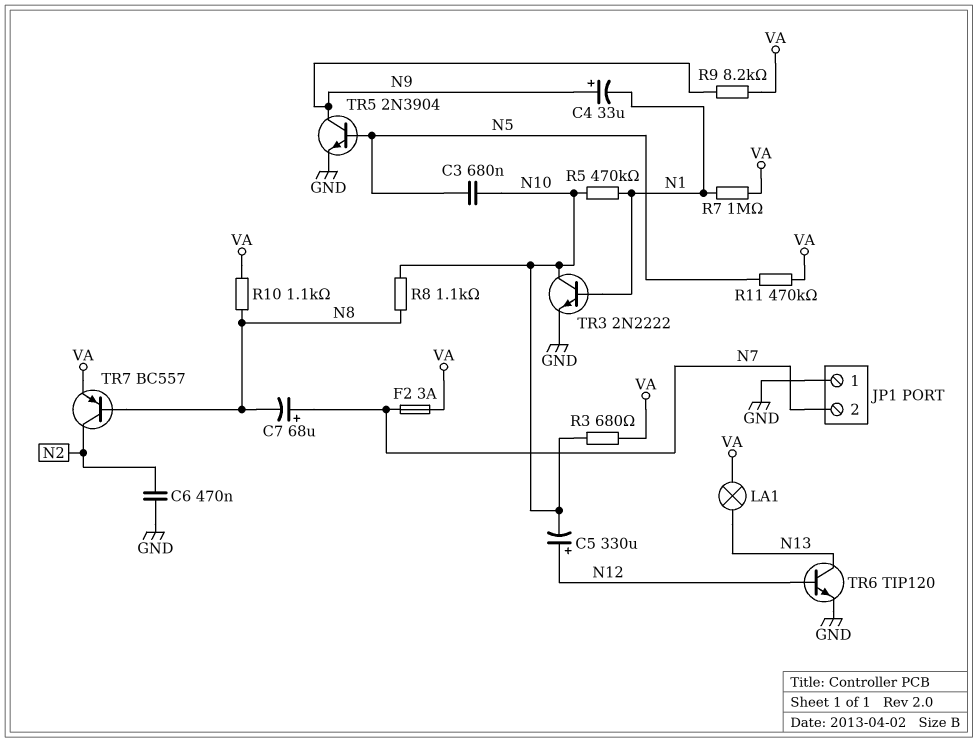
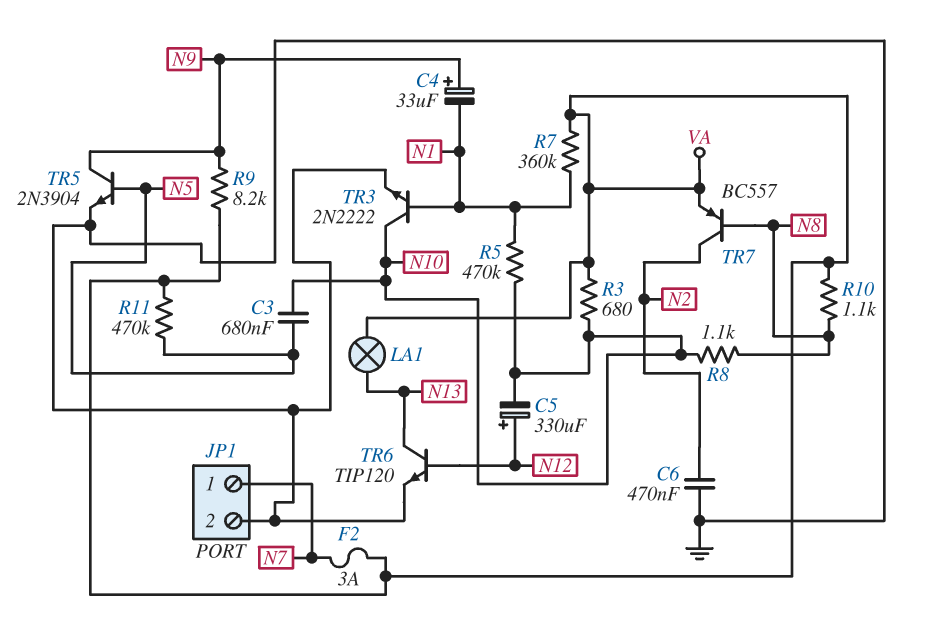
C7: 68uF (plus N7, minus N8) -> none
JP1 pin 1: GND -> N7
JP1 pin 2: N7 -> GND
R7: 1M (N1, VA) -> 360k (N1, VA)

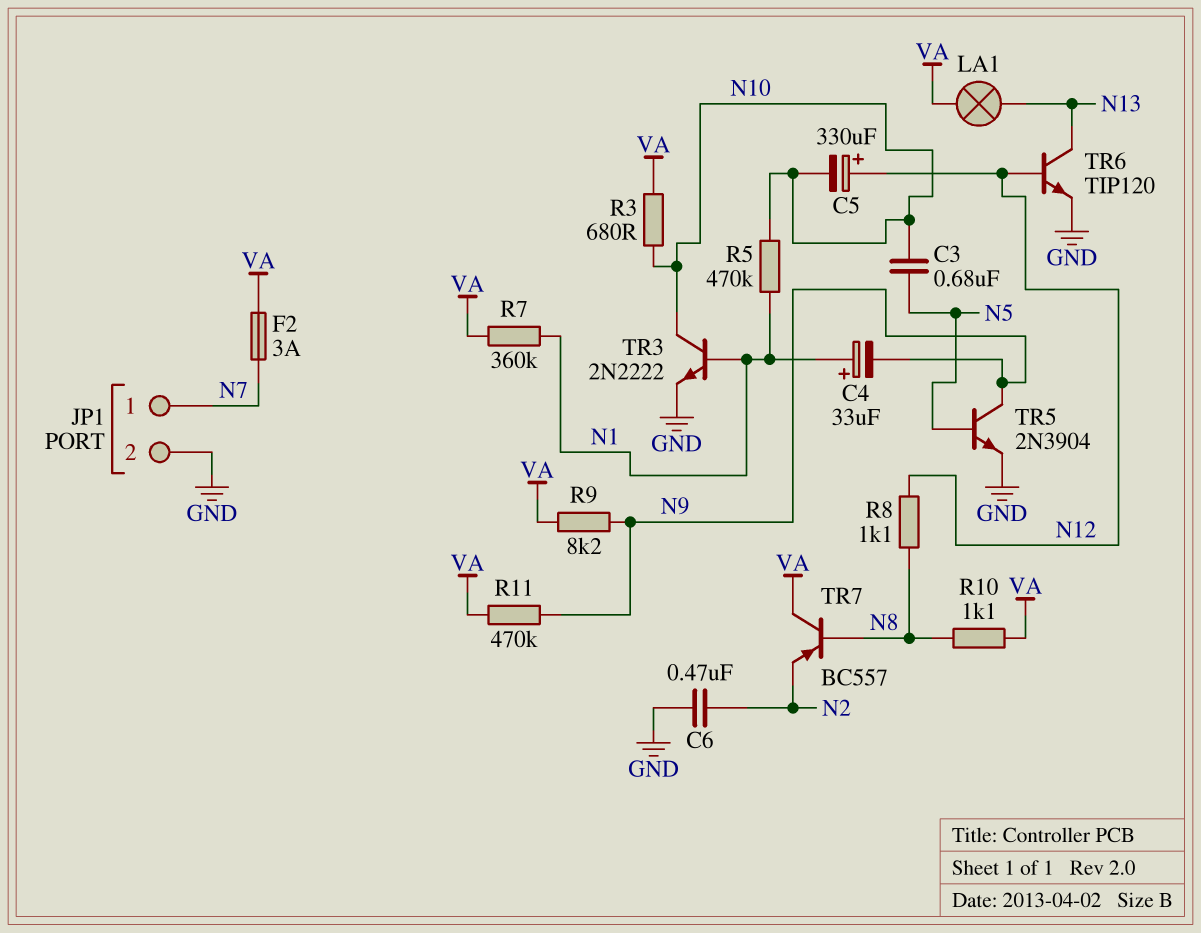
C4: 33uF (plus N9, minus N1) -> 33uF (plus N1, minus N9)
R8: 1.1k (N8, N10) -> 1.1k (N8, N12)
R11: 470k (N5, VA) -> 470k (N9, VA)
TR7: PNP BC557 (B N8, C N2, E VA) -> PNP BC557 (B N8, C VA, E N2)

